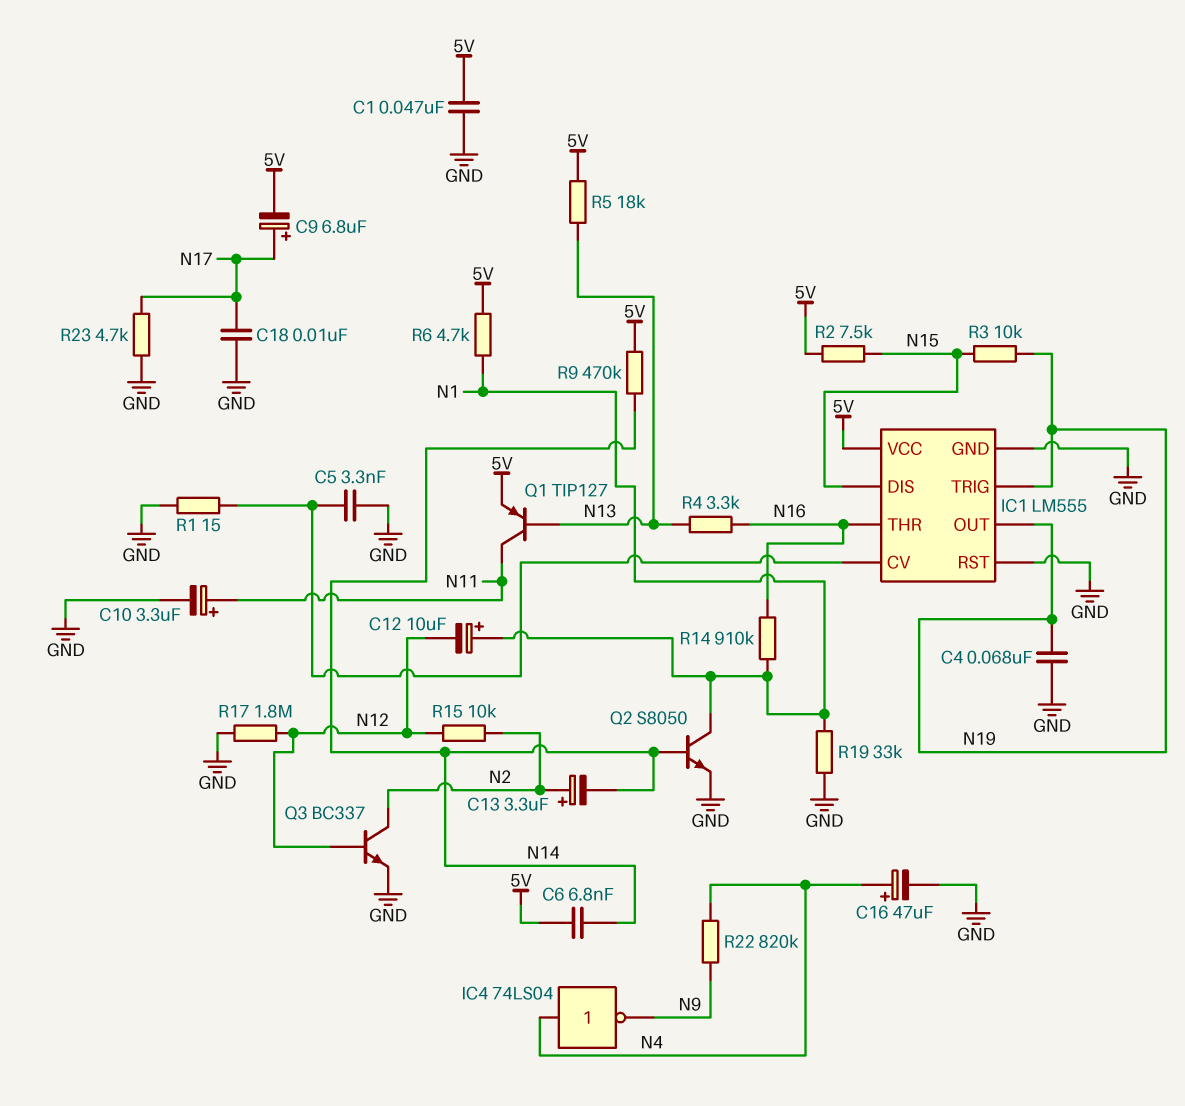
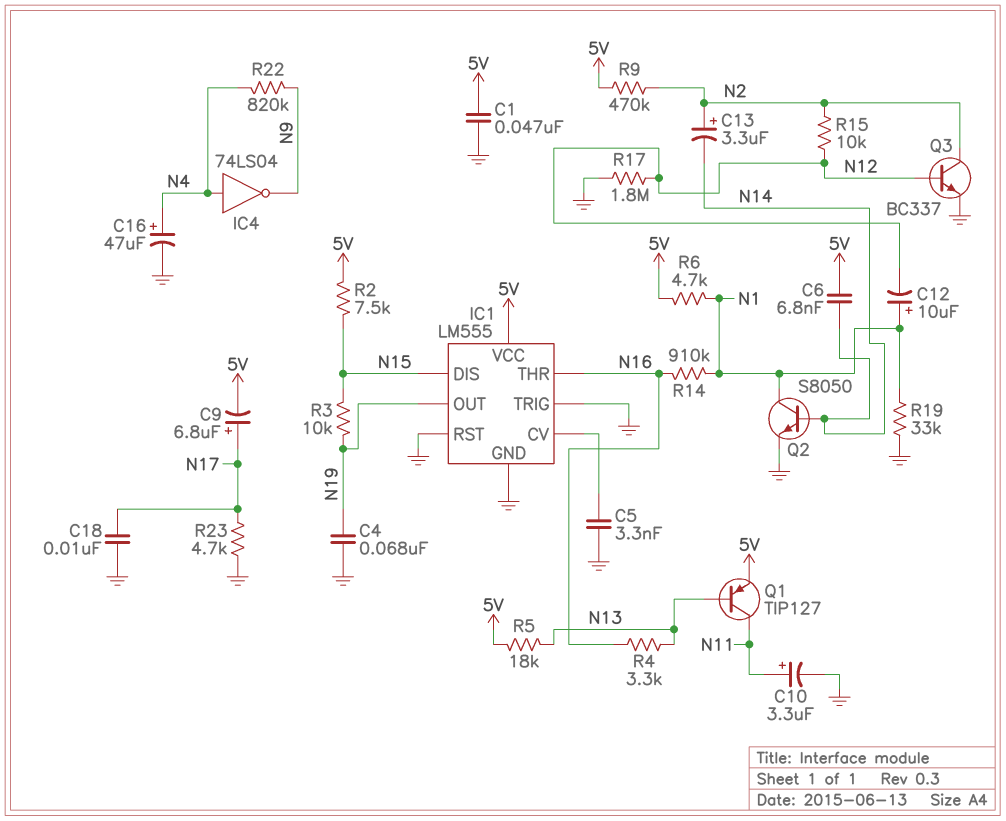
IC1 pin TRIG: N19 -> GND
R1: 15 (GND, IC1/CV) -> none
R9: 470k (5V, N14) -> 470k (5V, N2)

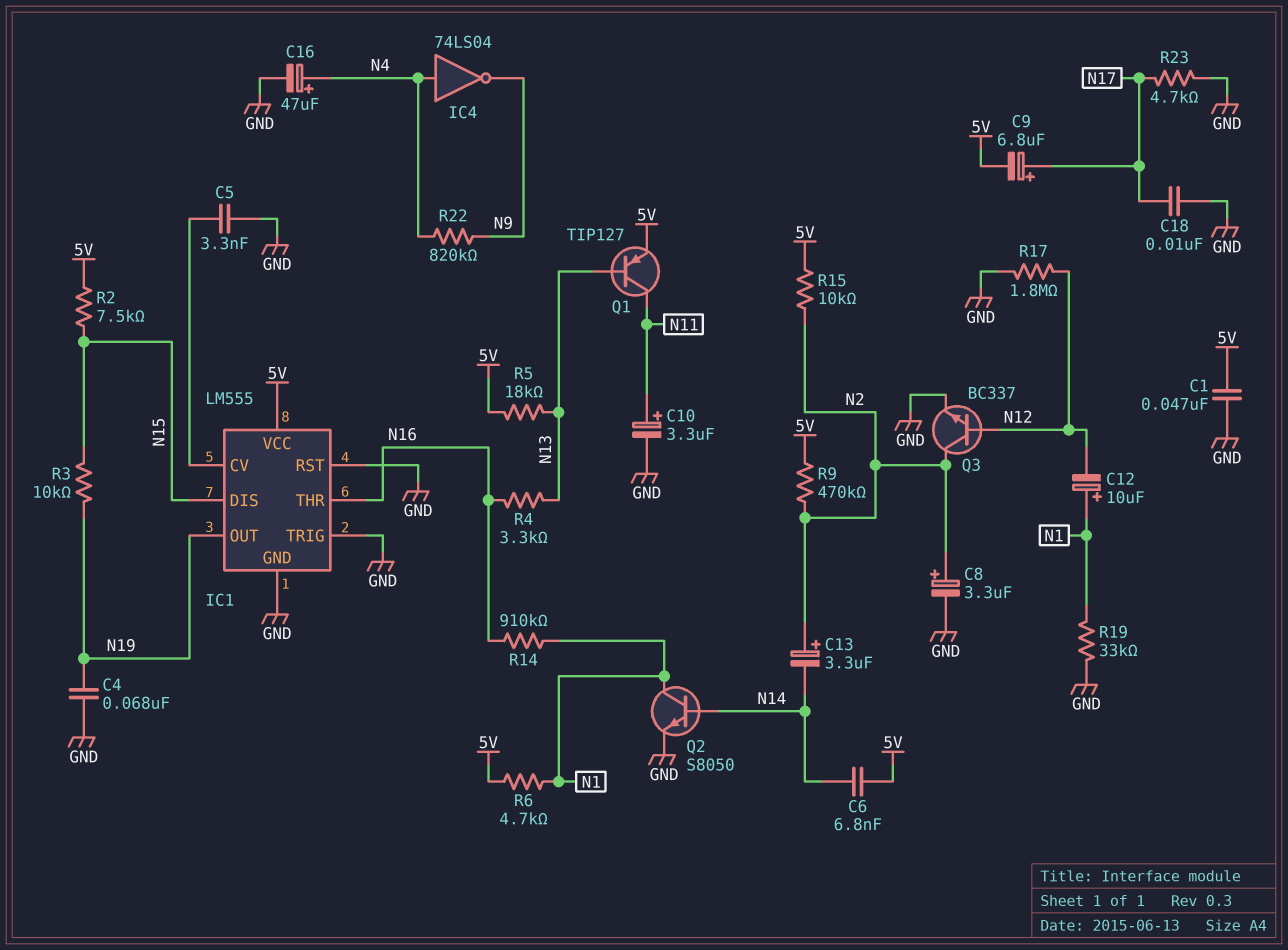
C8: none -> 3.3uF (plus N2, minus GND)
R15: 10k (N2, N12) -> 10k (5V, N2)

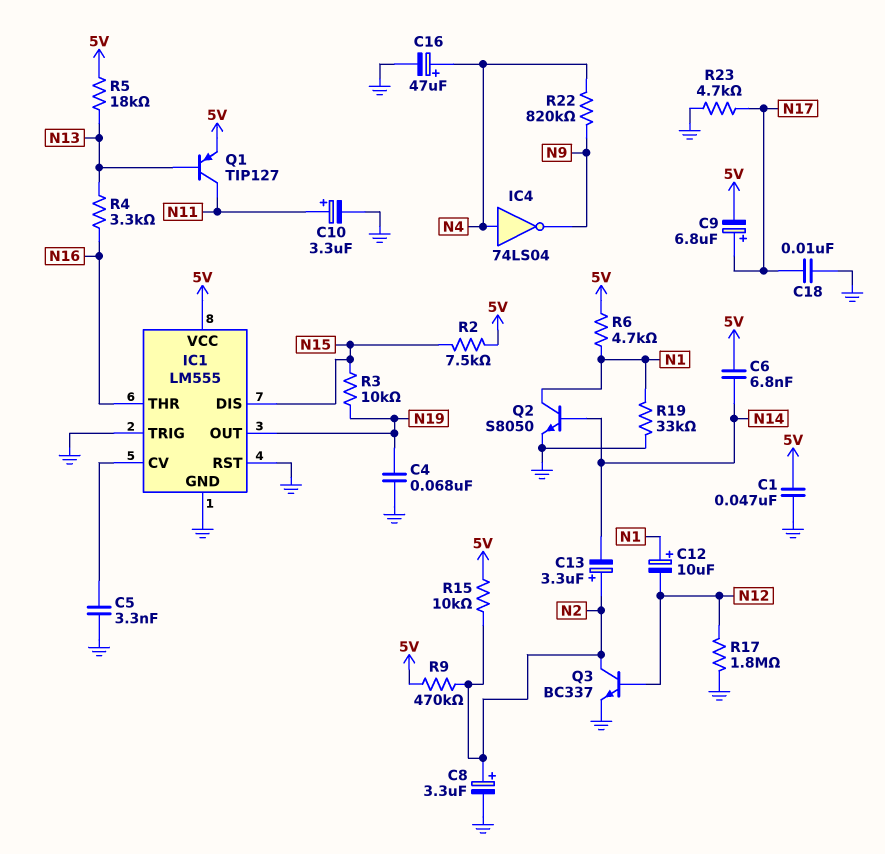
R14: 910k (N1, N16) -> none

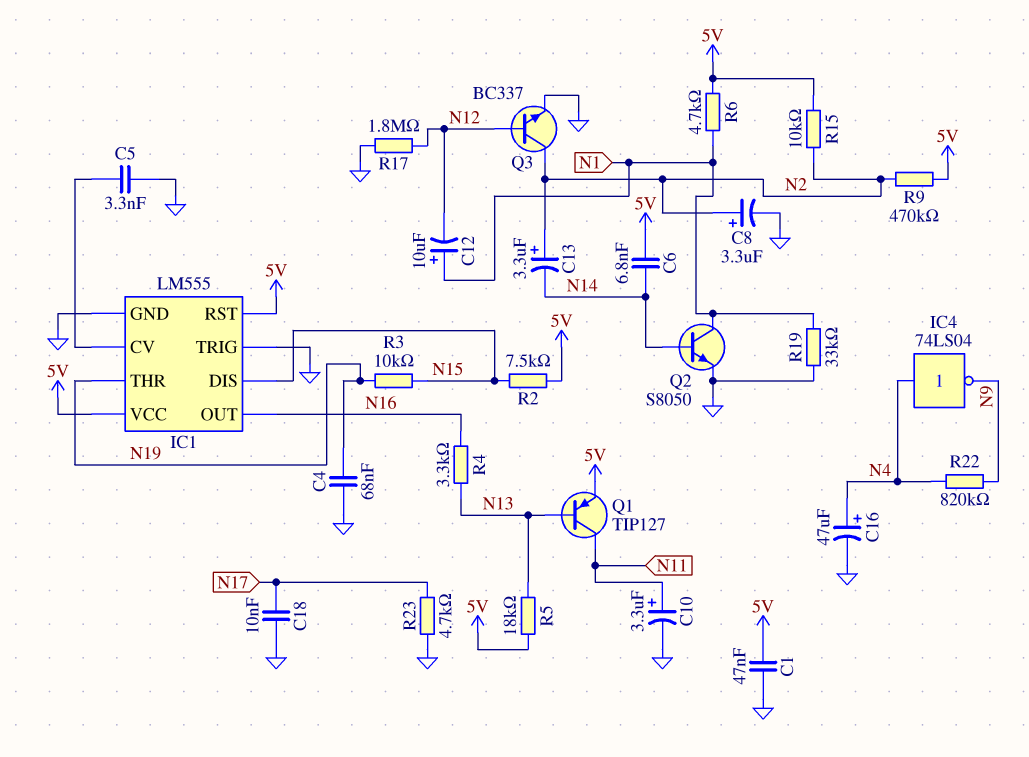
C9: 6.8uF (plus N17, minus 5V) -> none
IC1 pin OUT: N19 -> N16
IC1 pin RST: GND -> 5V
IC1 pin THR: N16 -> N19

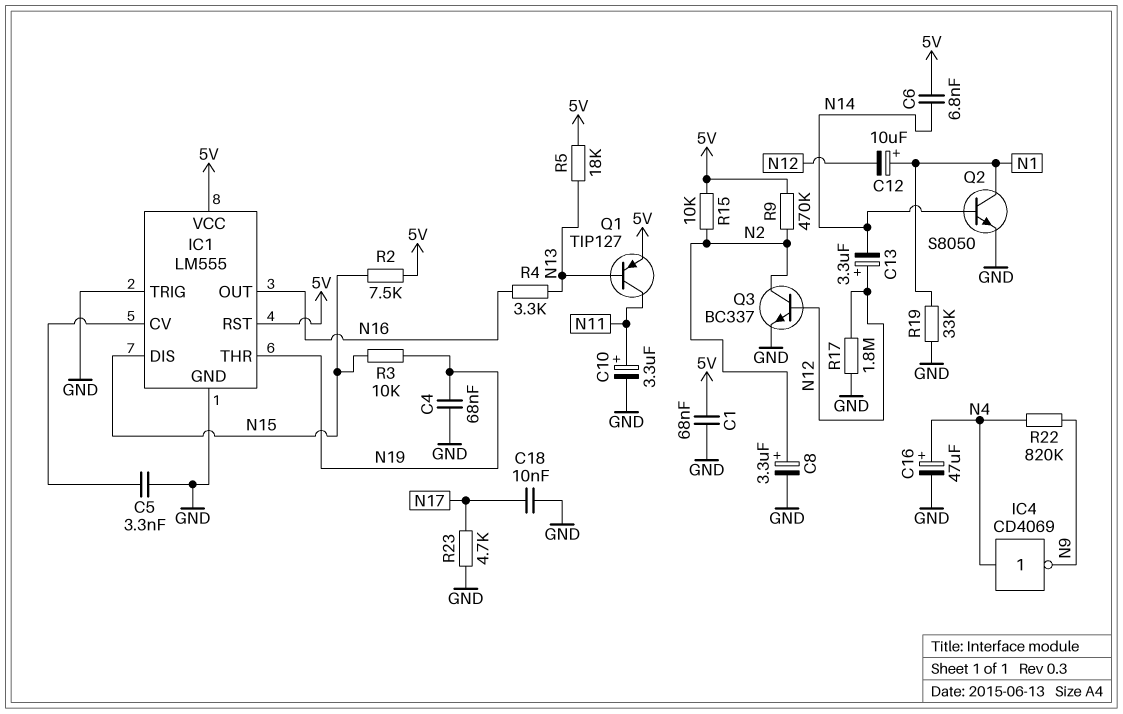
C1: 47nF (5V, GND) -> 68nF (5V, GND)
C13: 3.3uF (plus N2, minus N14) -> 3.3uF (plus N12, minus N14)
IC4: NOT 74LS04 (in N4, out N9) -> NOT CD4069 (in N4, out N9)
R6: 4.7k (5V, N1) -> none

